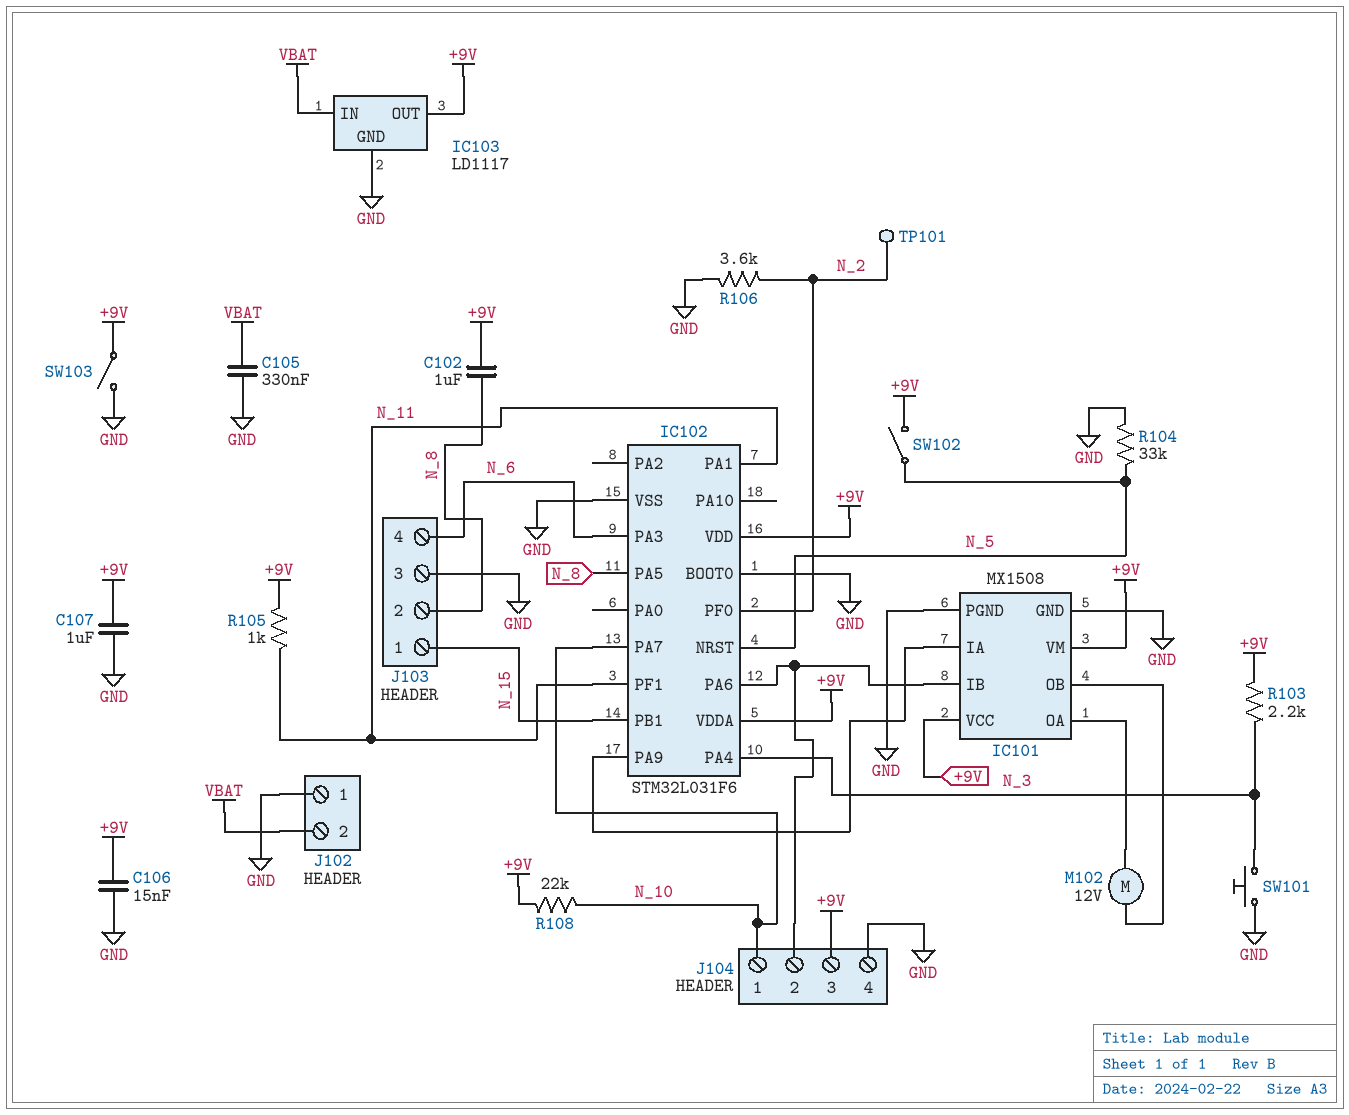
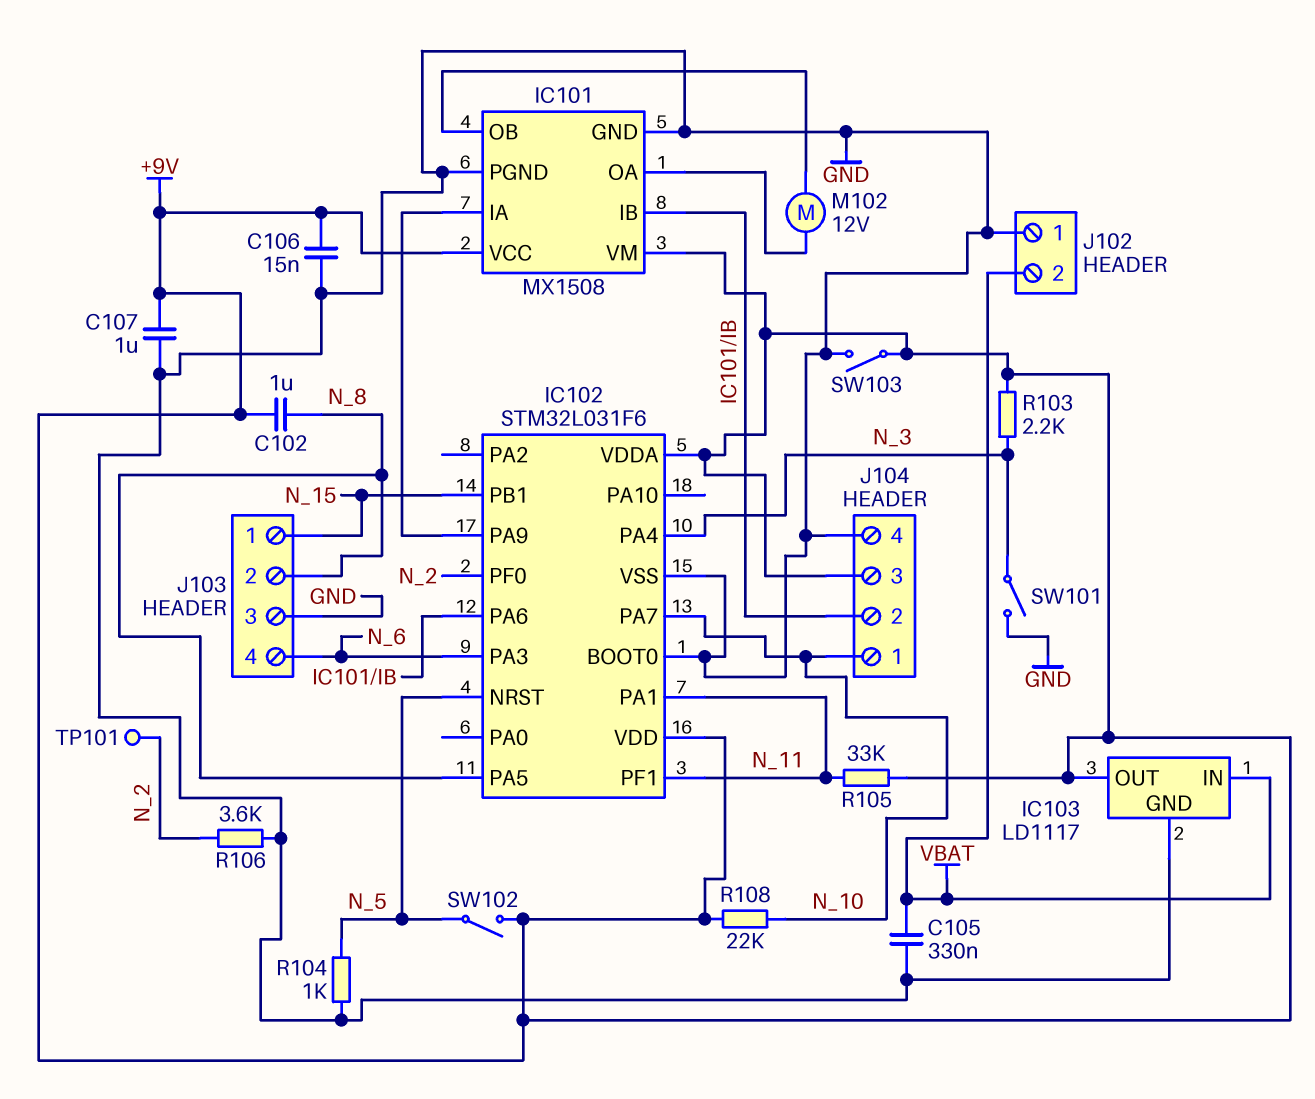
R104: 33k (GND, N_5) -> 1k (GND, N_5)
R105: 1k (+9V, N_11) -> 33k (+9V, N_11)
SW101: button (GND, N_3) -> switch (GND, N_3)

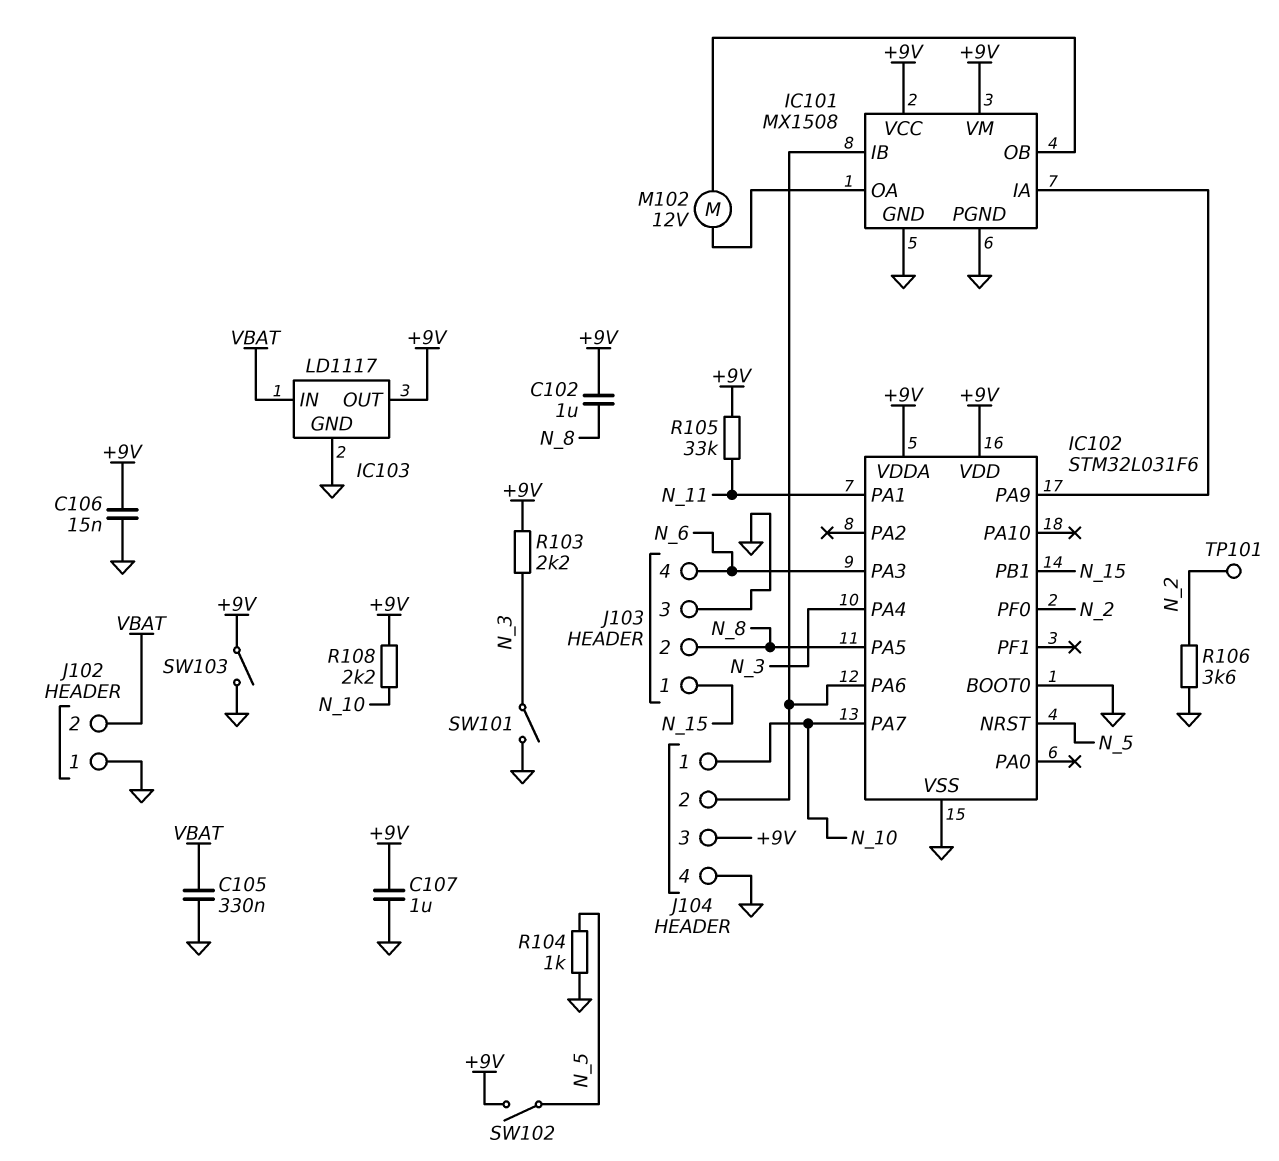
IC102 pin PF1: N_11 -> none
R108: 22k (+9V, N_10) -> 2.2k (+9V, N_10)

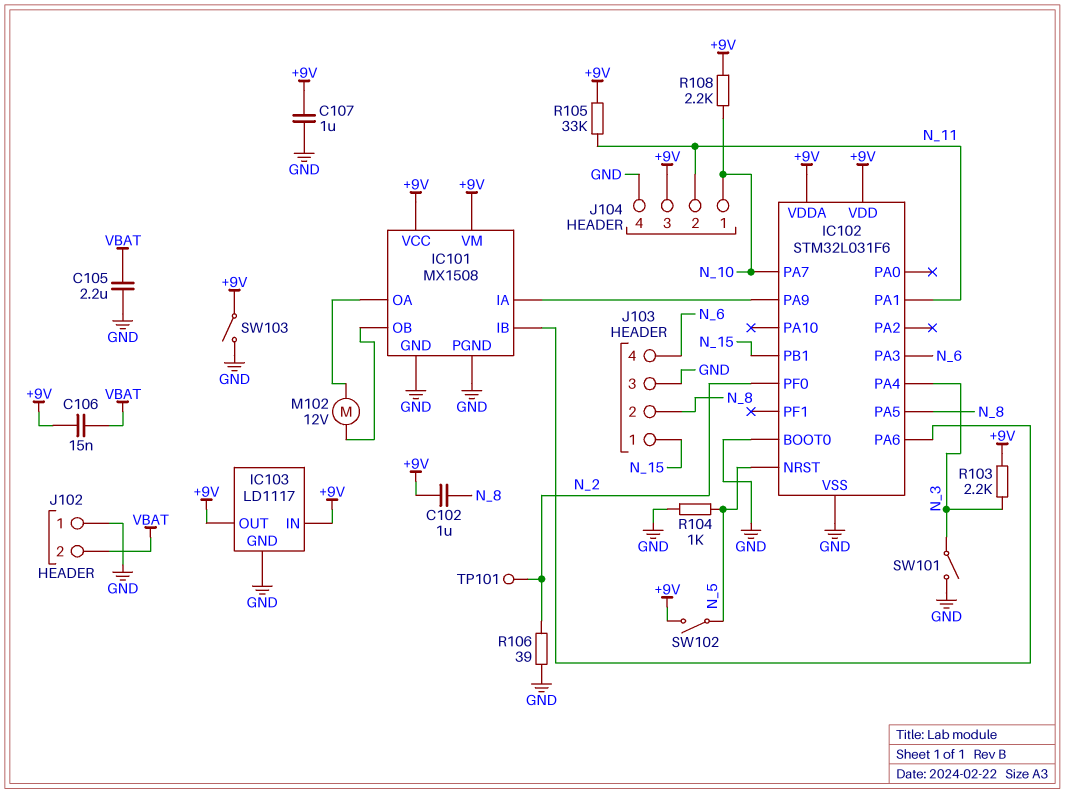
C105: 330nF (GND, VBAT) -> 2.2uF (GND, VBAT)
C106: 15nF (+9V, GND) -> 15nF (+9V, VBAT)
IC103 pin IN: VBAT -> +9V
J104 pin 2: IC101/IB -> N_11
R106: 3.6k (GND, N_2) -> 39 (GND, N_2)

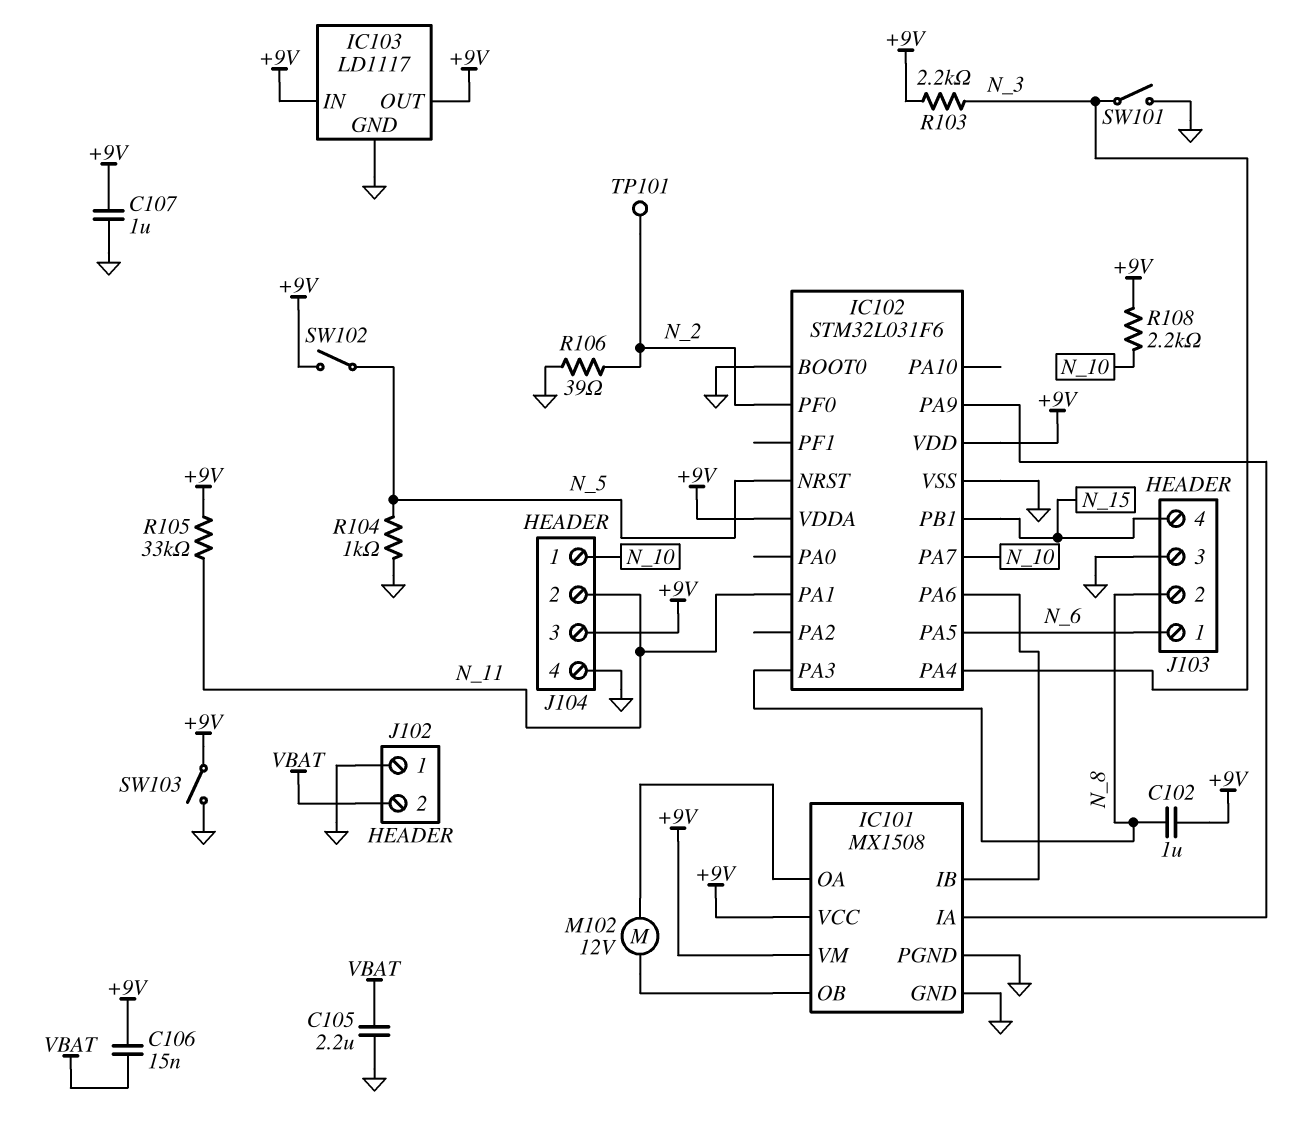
IC102 pin PA3: N_6 -> N_8
IC102 pin PA5: N_8 -> N_6
J103 pin 1: N_15 -> N_6
J103 pin 4: N_6 -> N_15

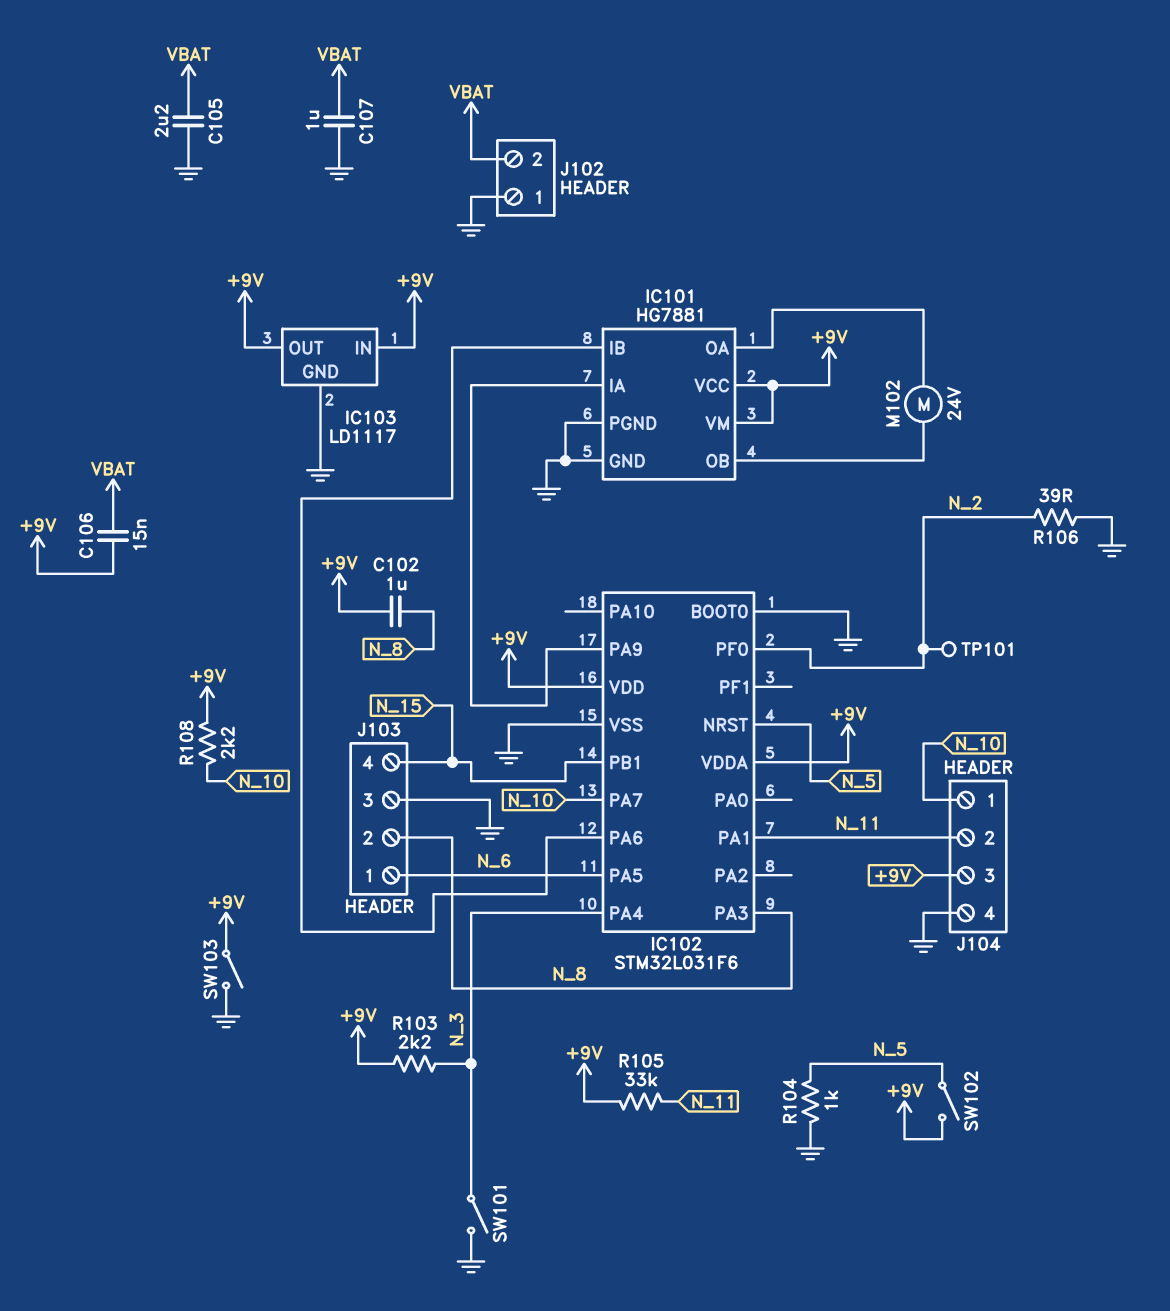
C107: 1uF (+9V, GND) -> 1uF (GND, VBAT)
IC101: MX1508 -> HG7881
M102: motor 12V (IC101/OA, IC101/OB) -> motor 24V (IC101/OA, IC101/OB)

